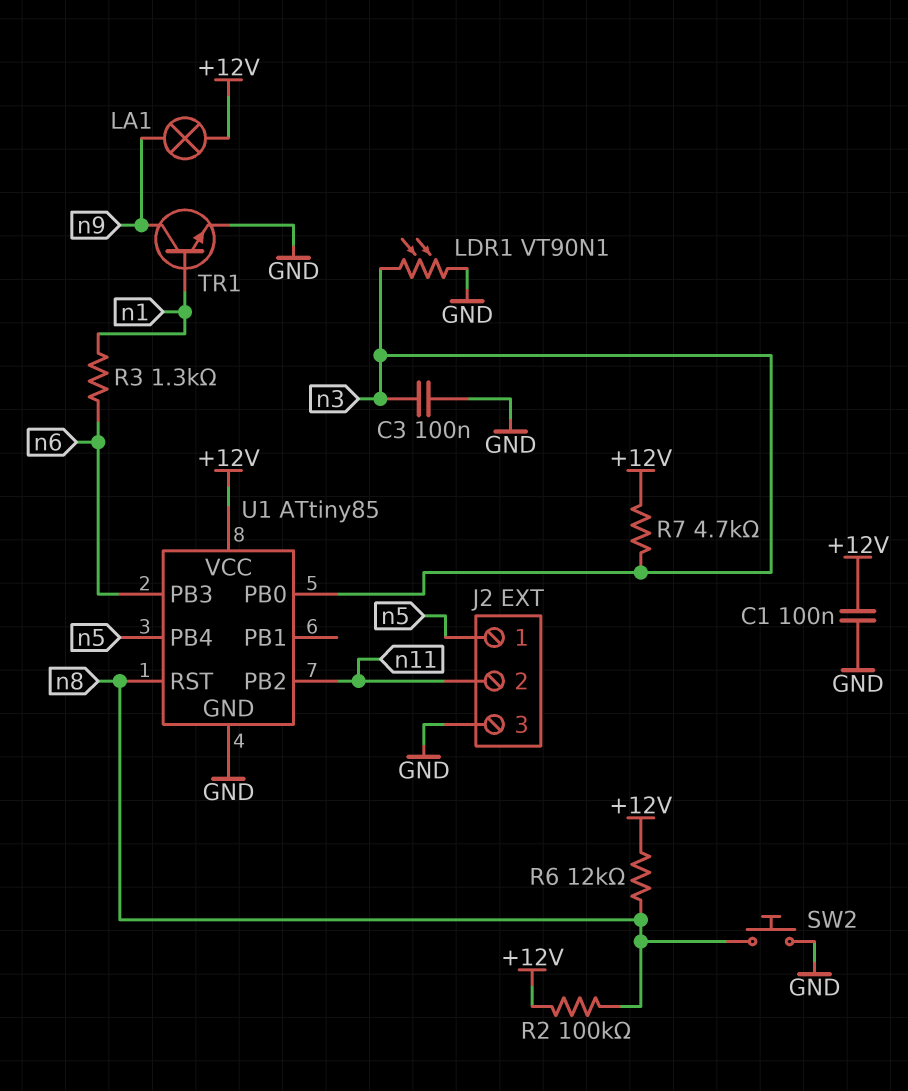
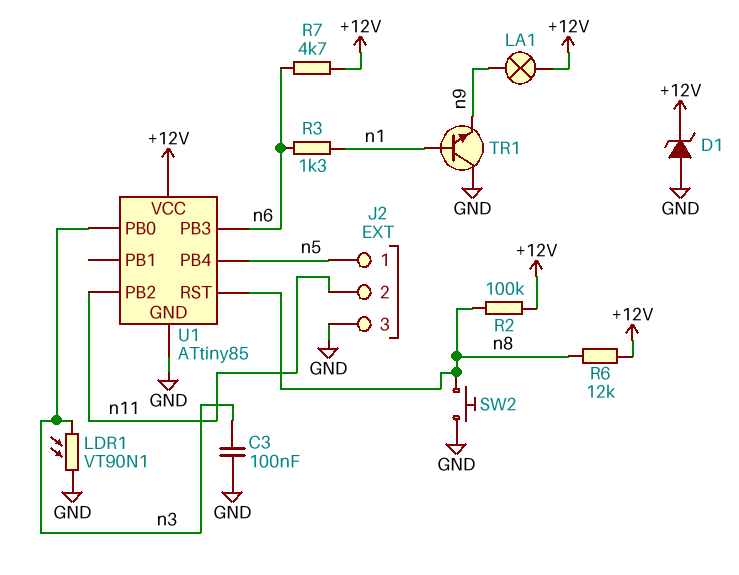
C1: 100nF (+12V, GND) -> none
D1: none -> zener (A GND, K +12V)
R7: 4.7k (+12V, n3) -> 4.7k (+12V, n6)
TR1: NPN (B n1, C n9, E GND) -> NPN (B n1, C GND, E n9)

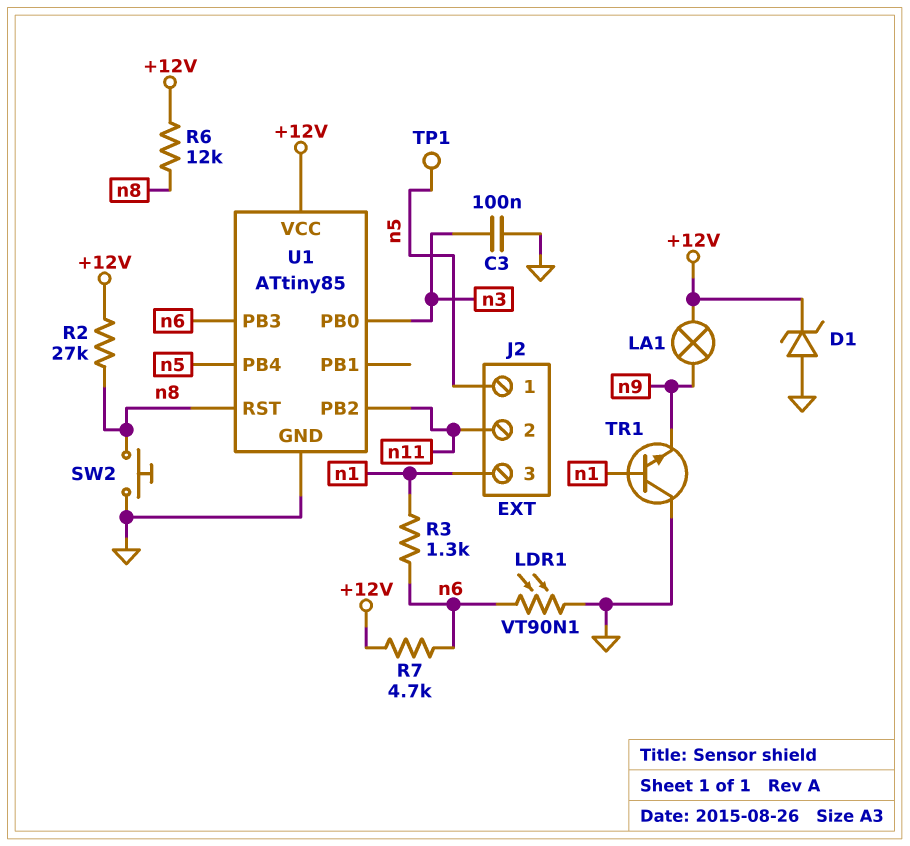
J2 pin 3: GND -> n1
LDR1: VT90N1 (GND, n3) -> VT90N1 (GND, n6)
R2: 100k (+12V, n8) -> 27k (+12V, n8)
TP1: none -> test point (n5)

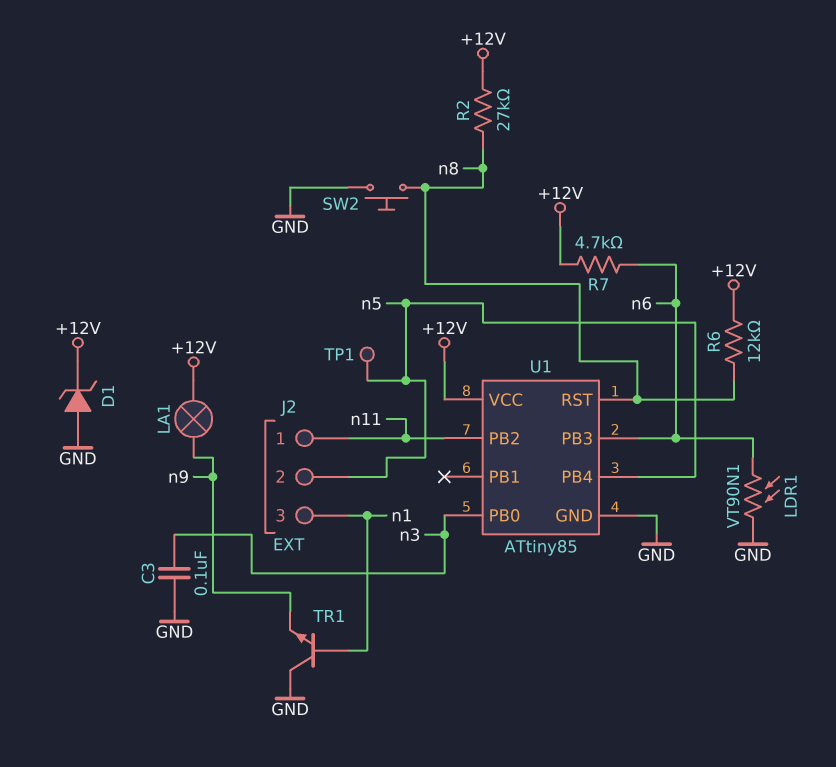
J2 pin 1: n5 -> n11
J2 pin 2: n11 -> n5
R3: 1.3k (n1, n6) -> none

